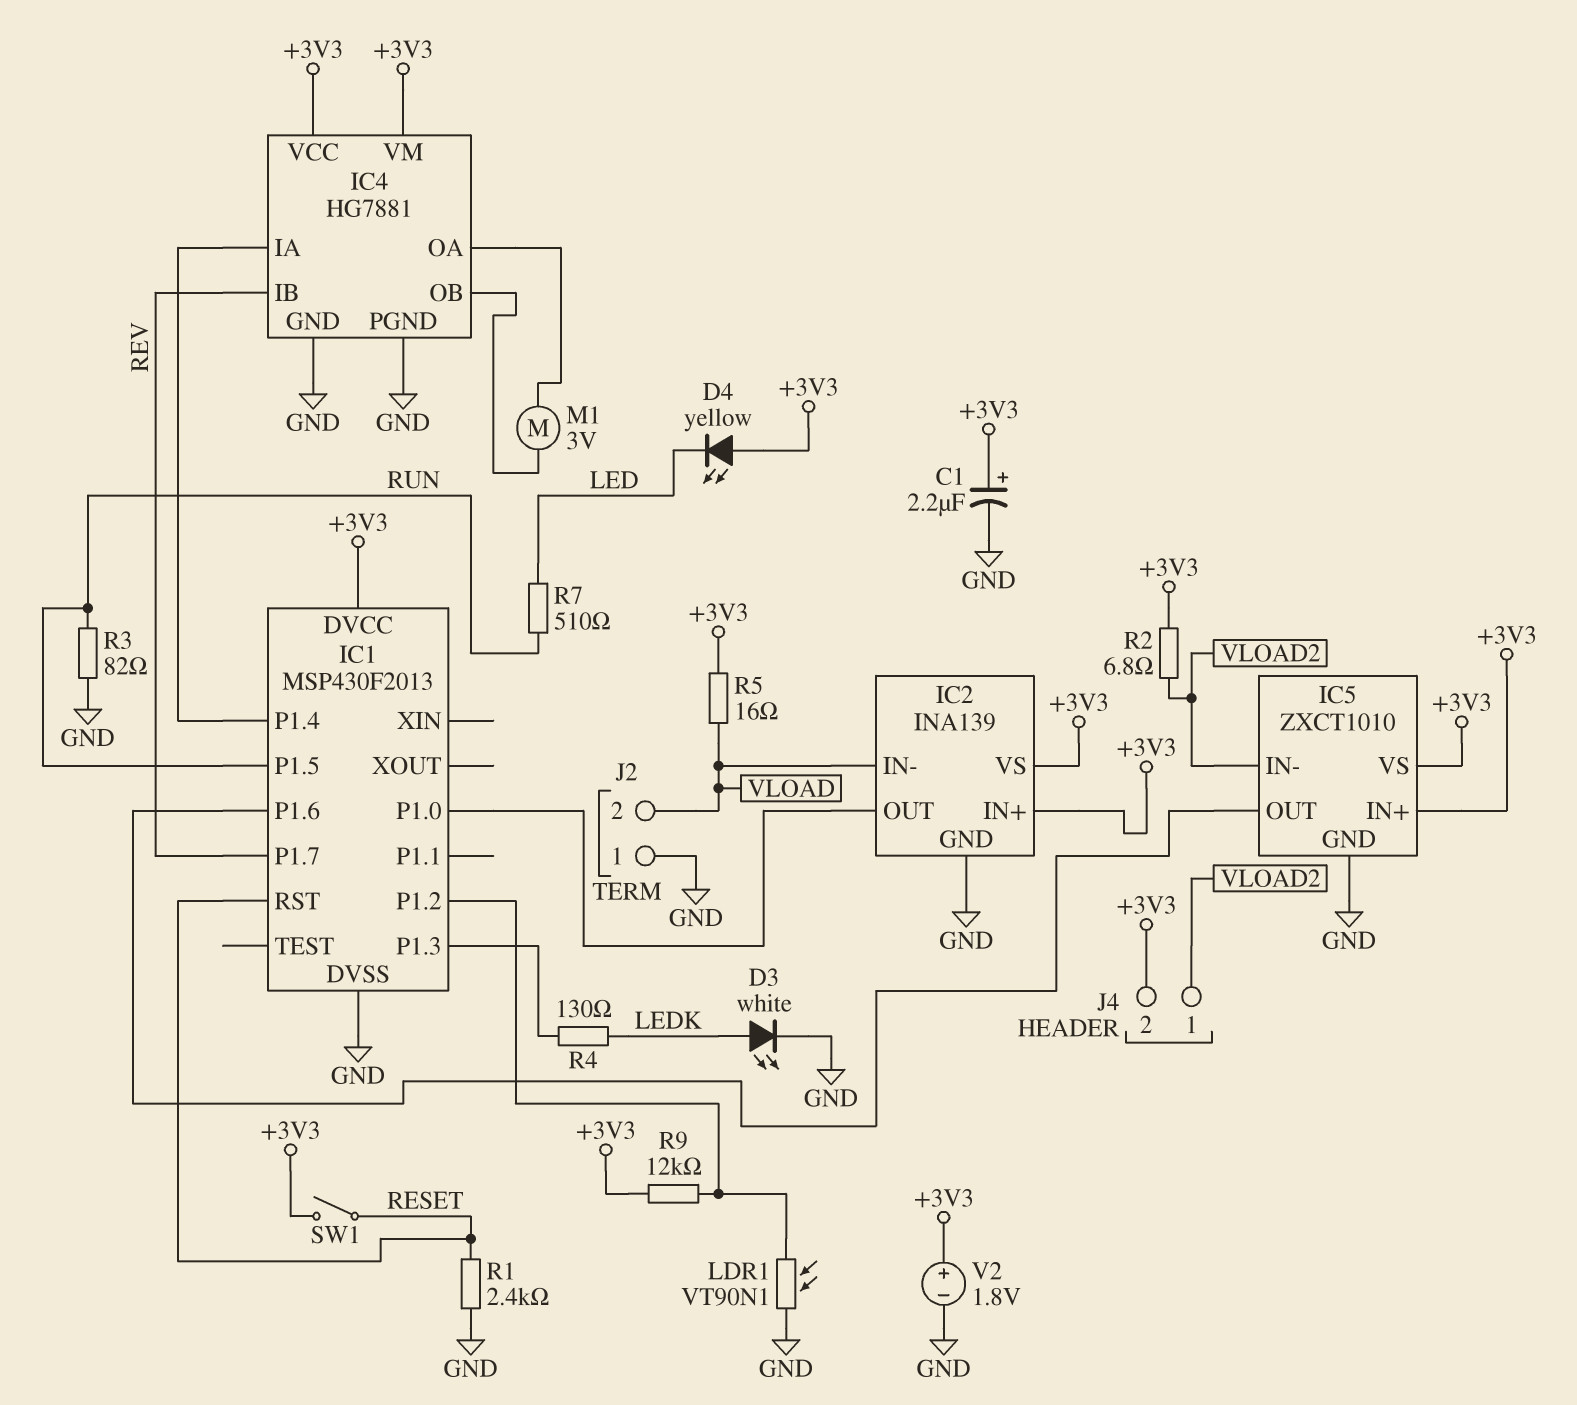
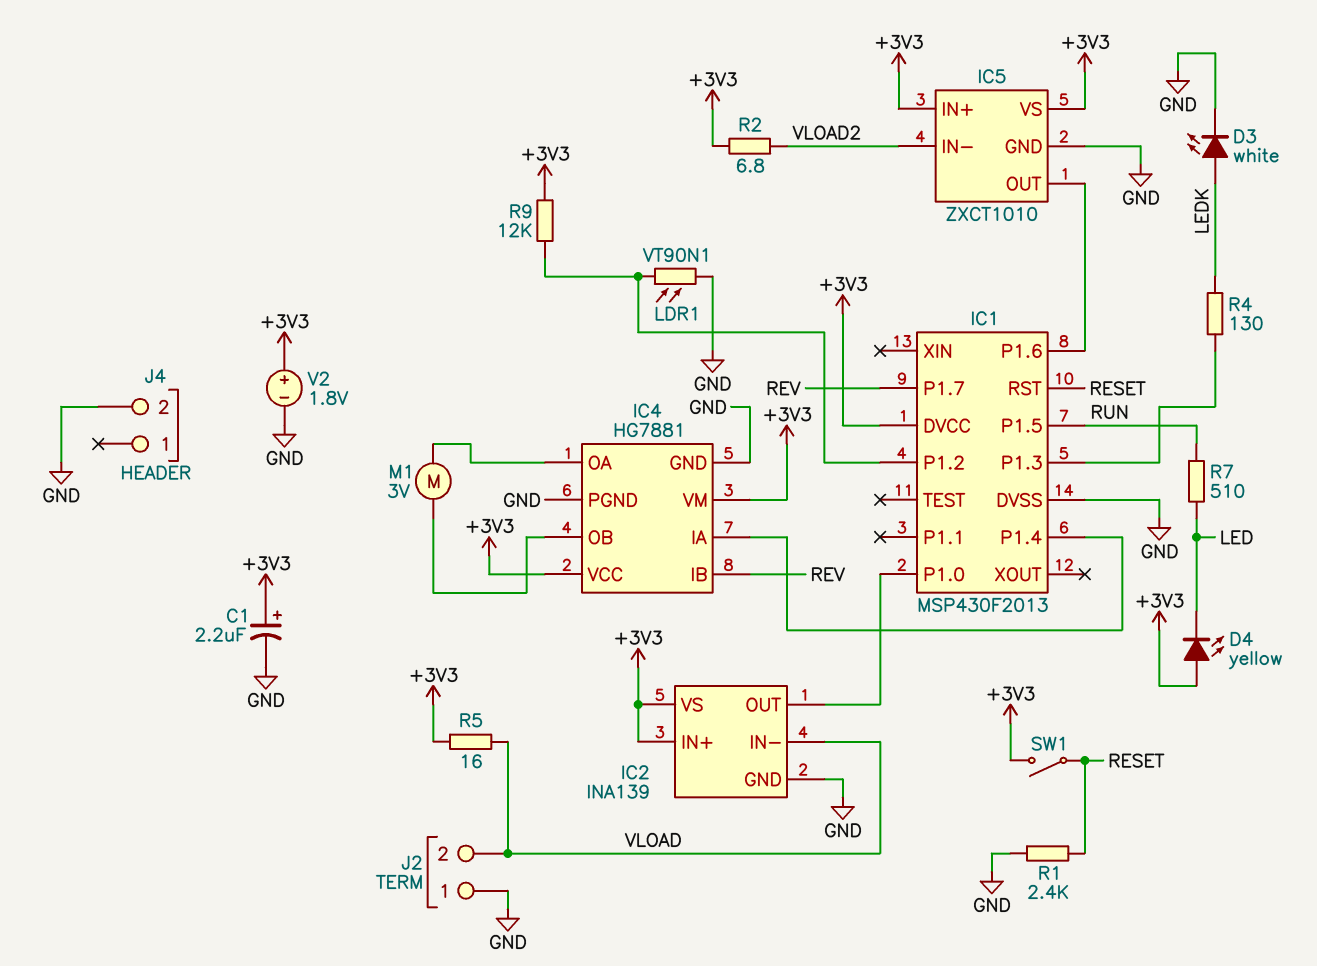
J4 pin 1: VLOAD2 -> none
J4 pin 2: +3V3 -> GND
R3: 82 (GND, RUN) -> none

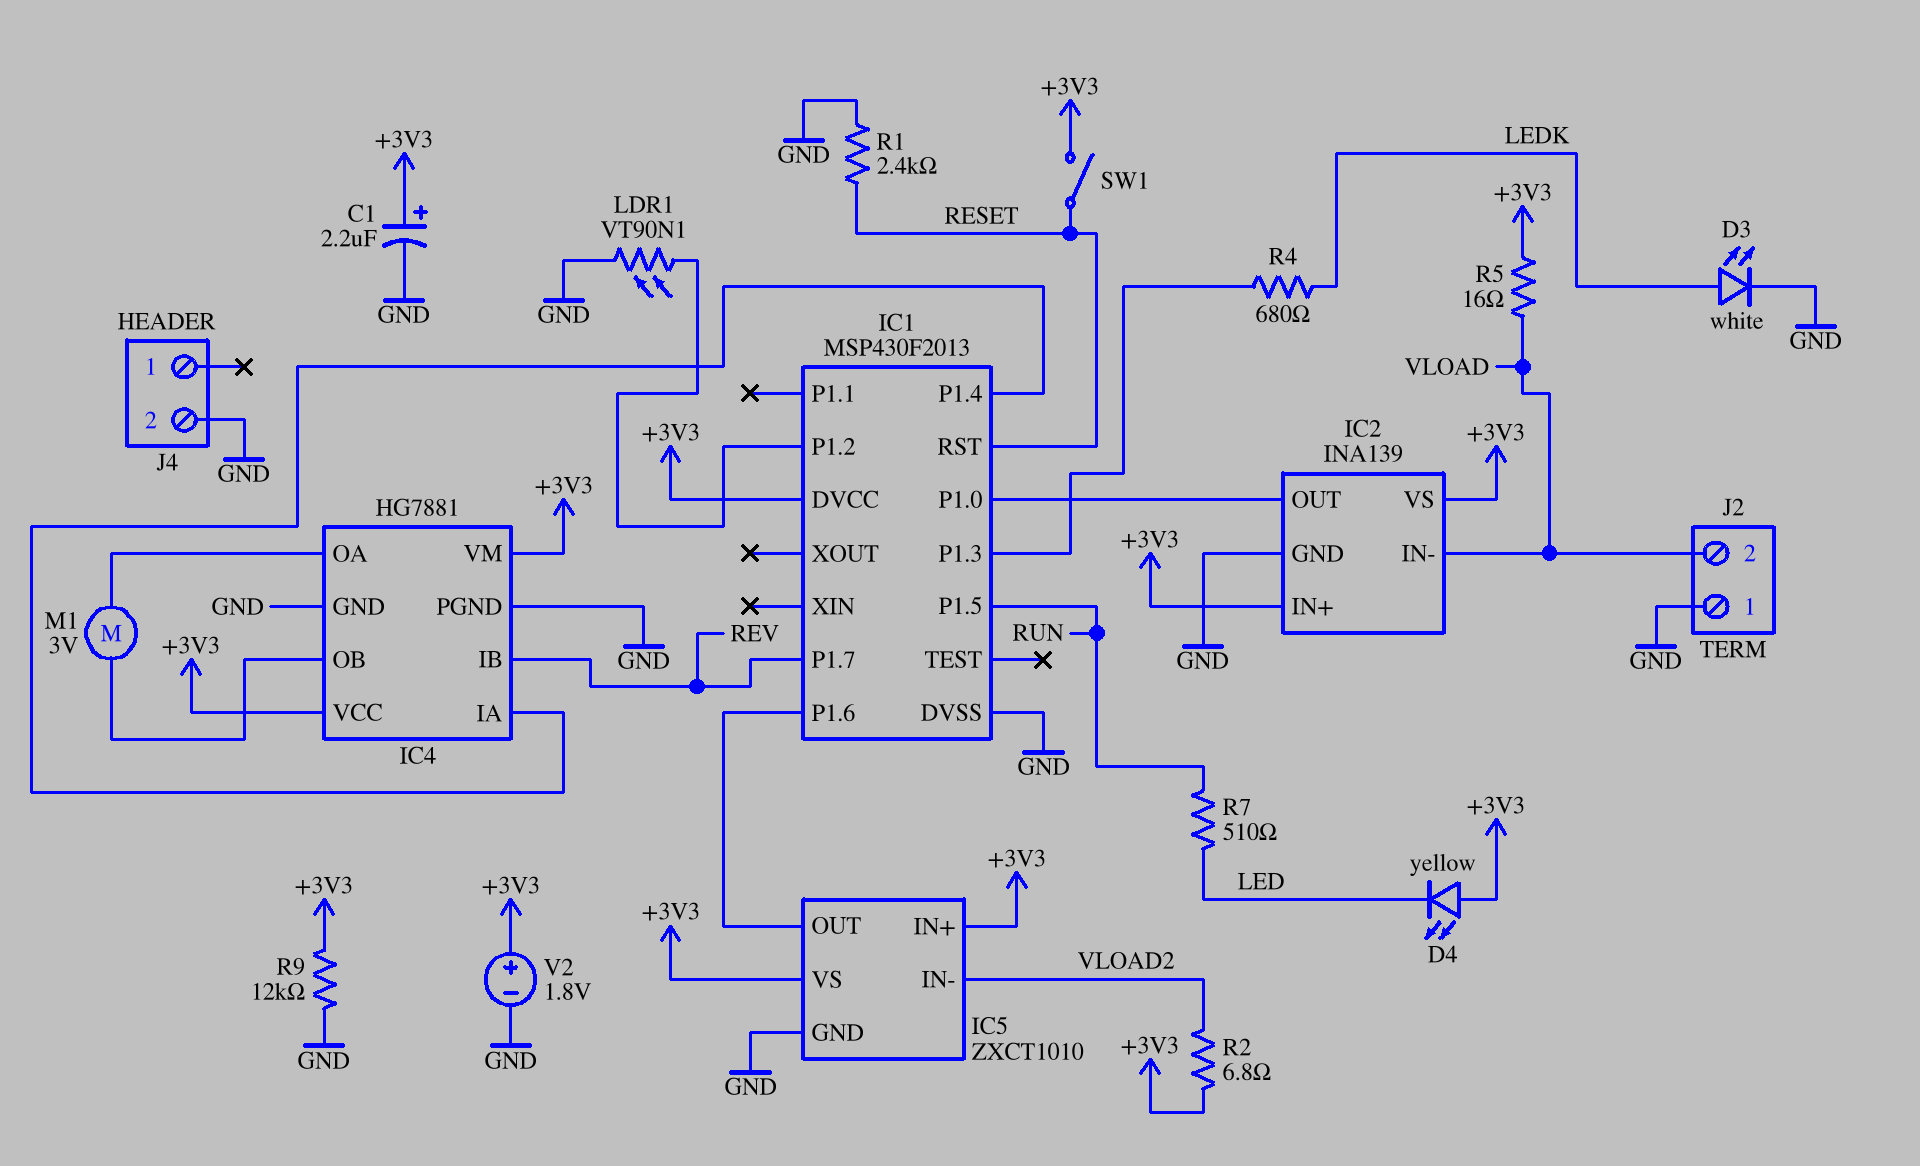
R4: 130 (IC1/P1.3, LEDK) -> 680 (IC1/P1.3, LEDK)
R9: 12k (+3V3, IC1/P1.2) -> 12k (+3V3, GND)

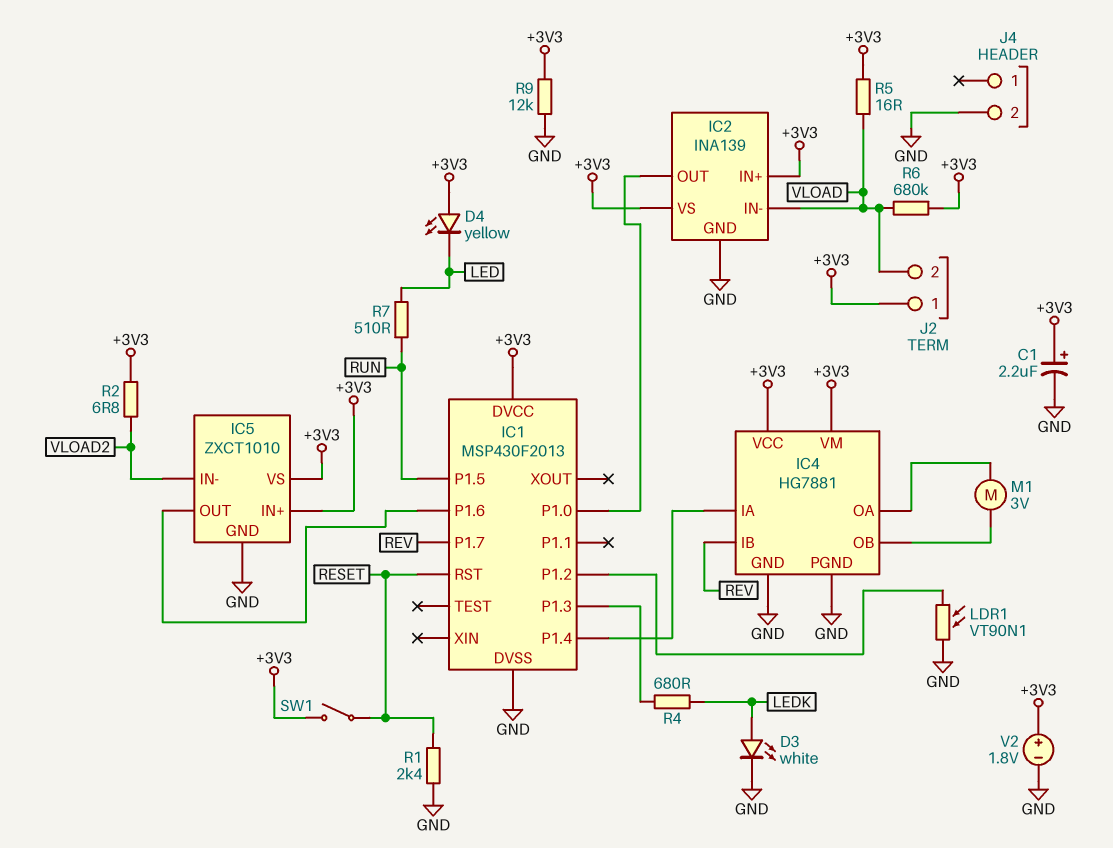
J2 pin 1: GND -> +3V3
R6: none -> 680k (+3V3, VLOAD)

